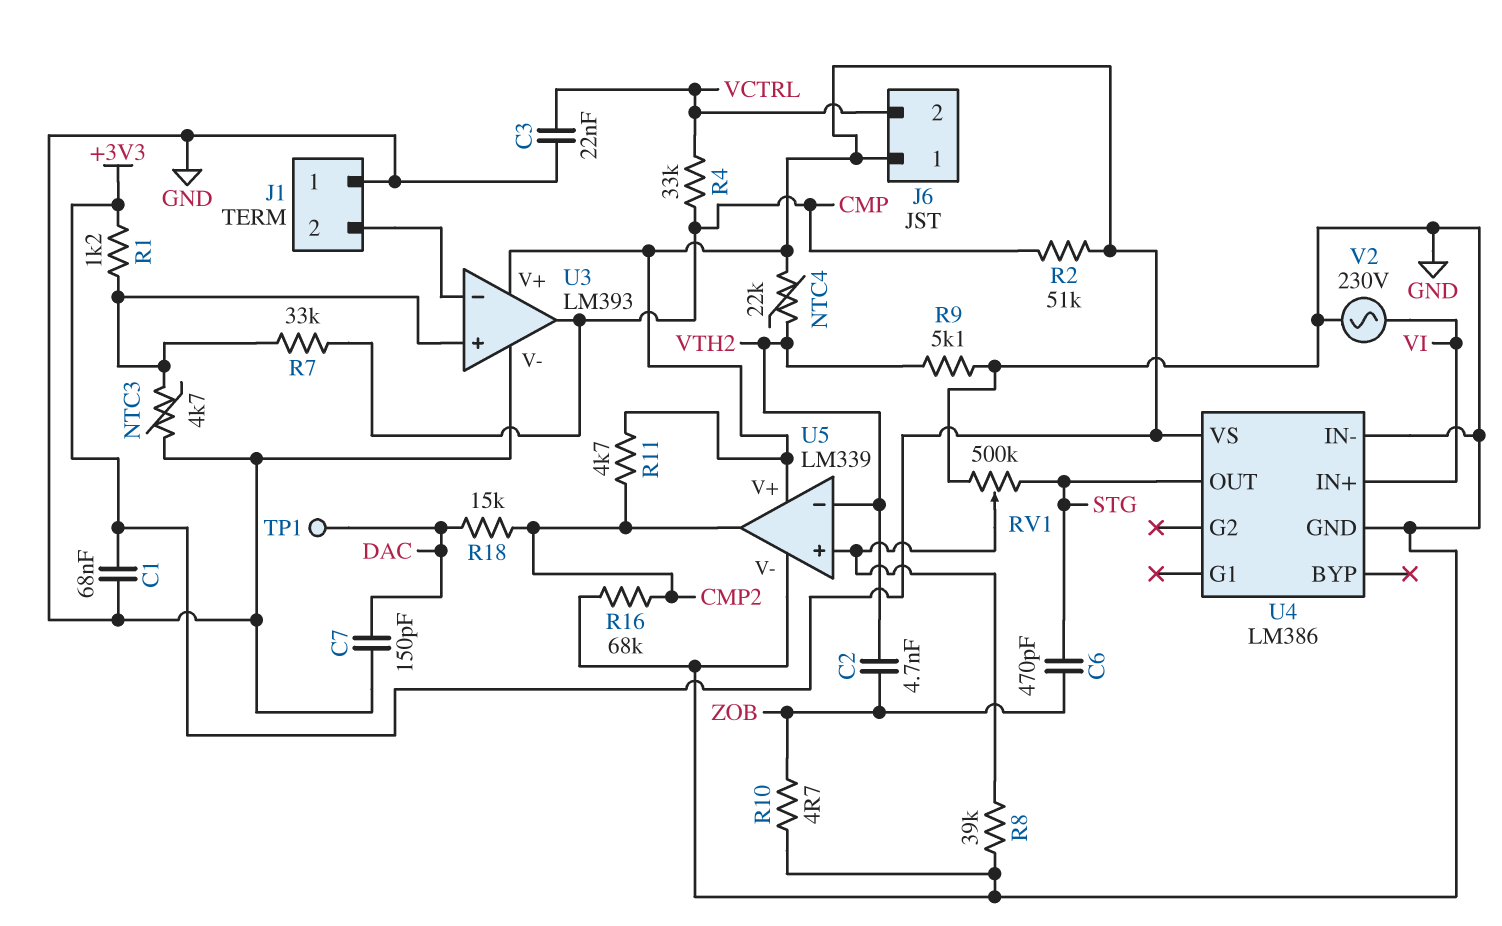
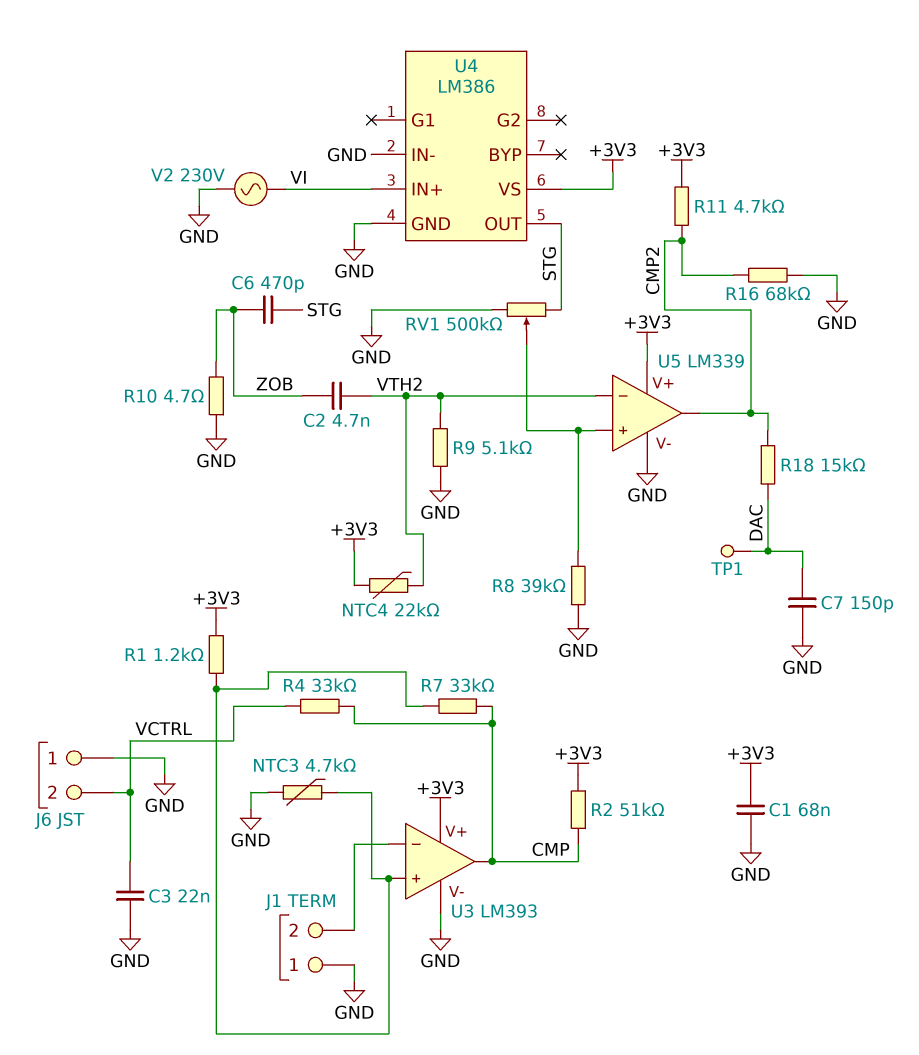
J6 pin 1: +3V3 -> GND

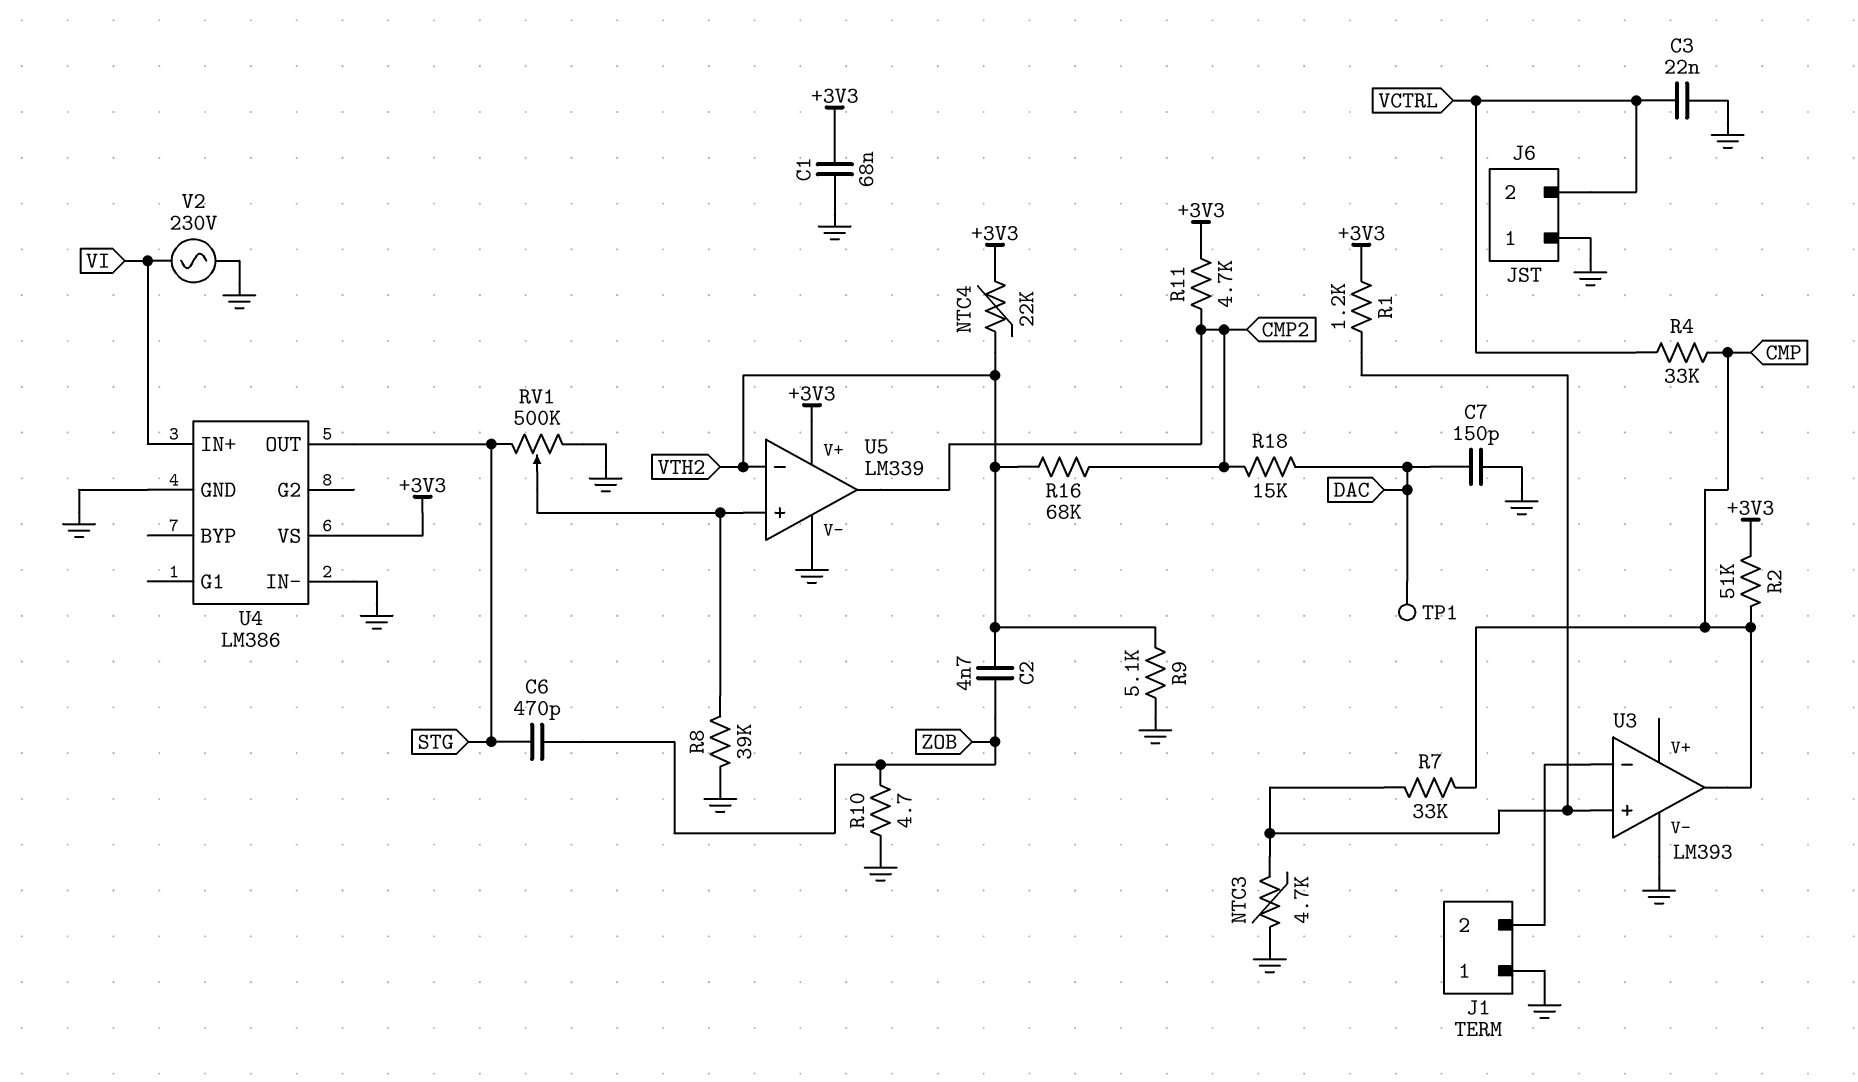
R16: 68k (CMP2, GND) -> 68k (CMP2, VTH2)
U3 pin V+: +3V3 -> none

